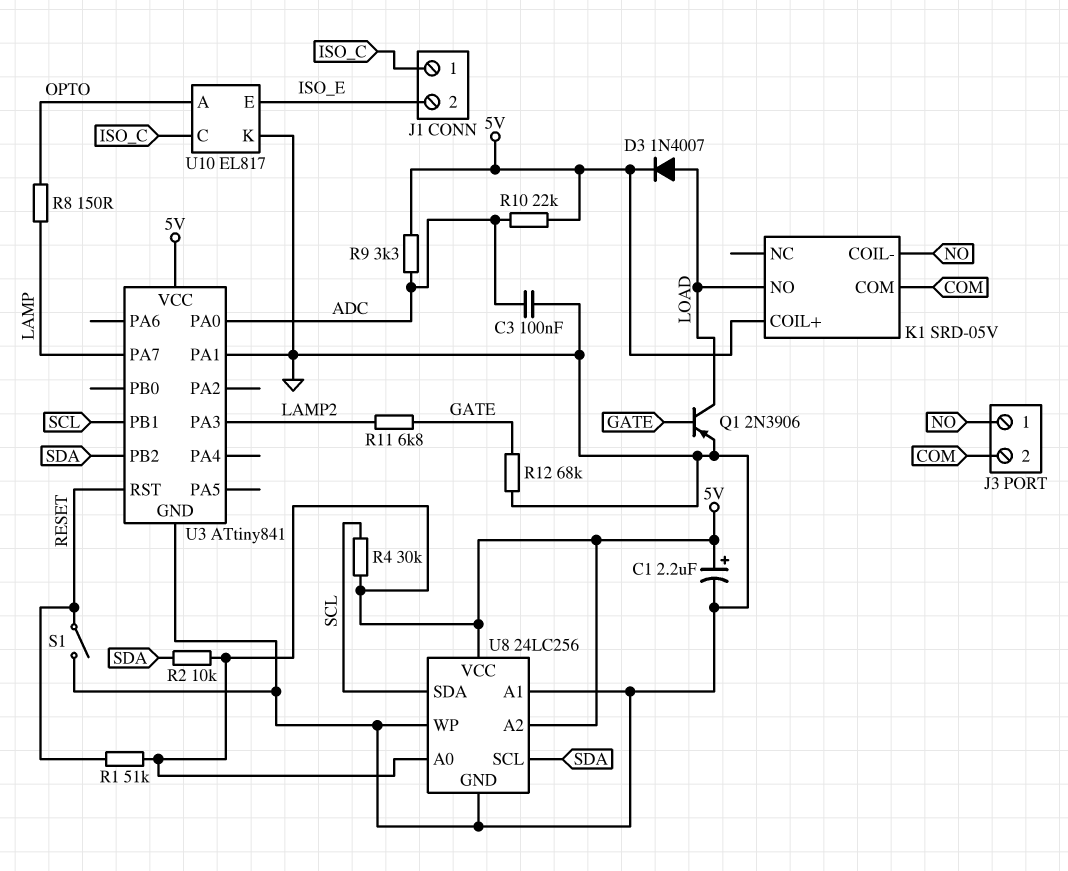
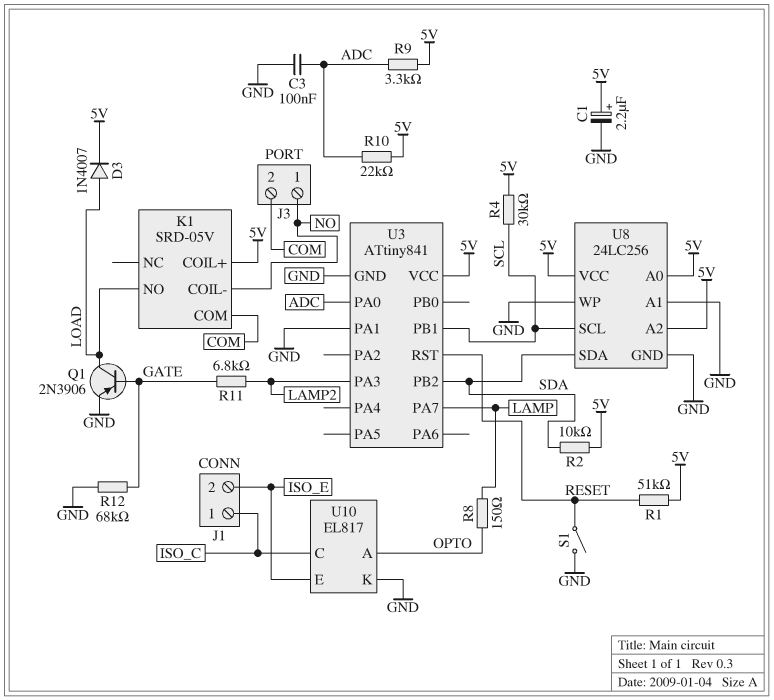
U8 pin SCL: SDA -> SCL
U8 pin SDA: SCL -> SDA

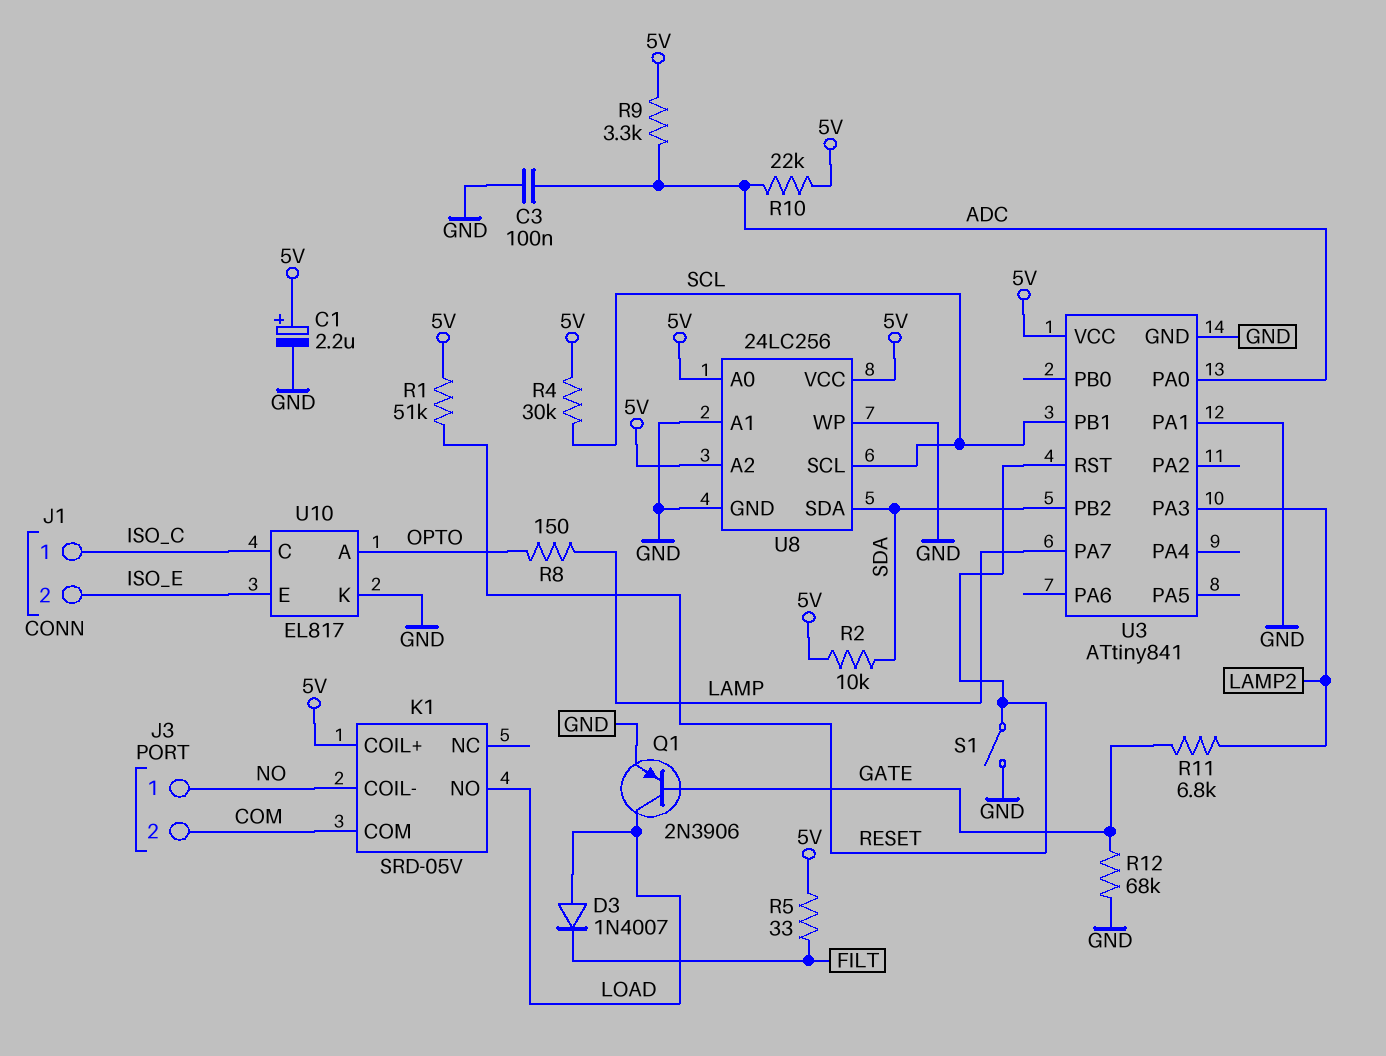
D3: diode 1N4007 (A LOAD, K 5V) -> diode 1N4007 (A LOAD, K FILT)
R5: none -> 33 (5V, FILT)

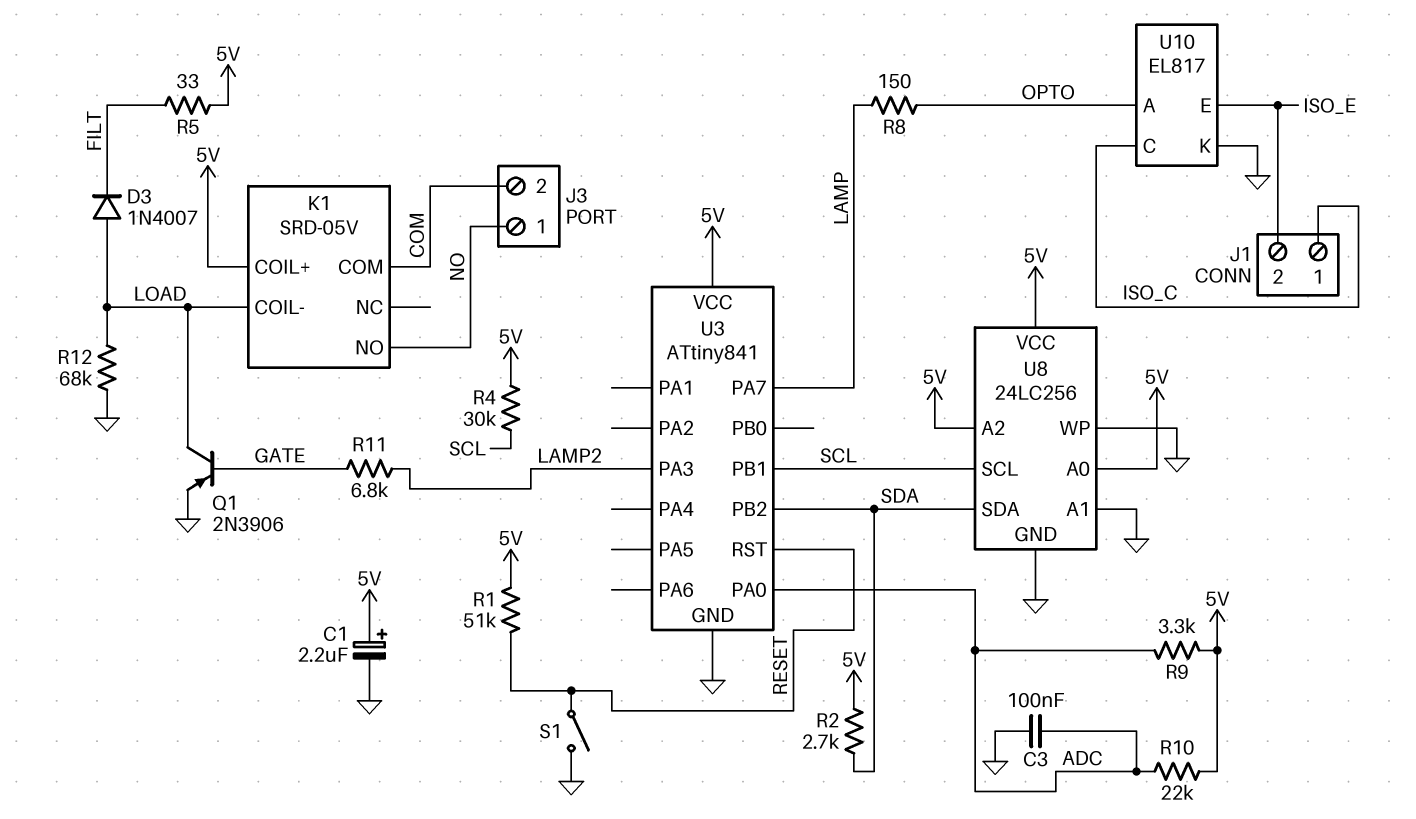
K1 pin COIL-: NO -> LOAD
K1 pin NO: LOAD -> NO
R2: 10k (5V, SDA) -> 2.7k (5V, SDA)
R12: 68k (GATE, GND) -> 68k (GND, LOAD)
U3 pin PA1: GND -> none

